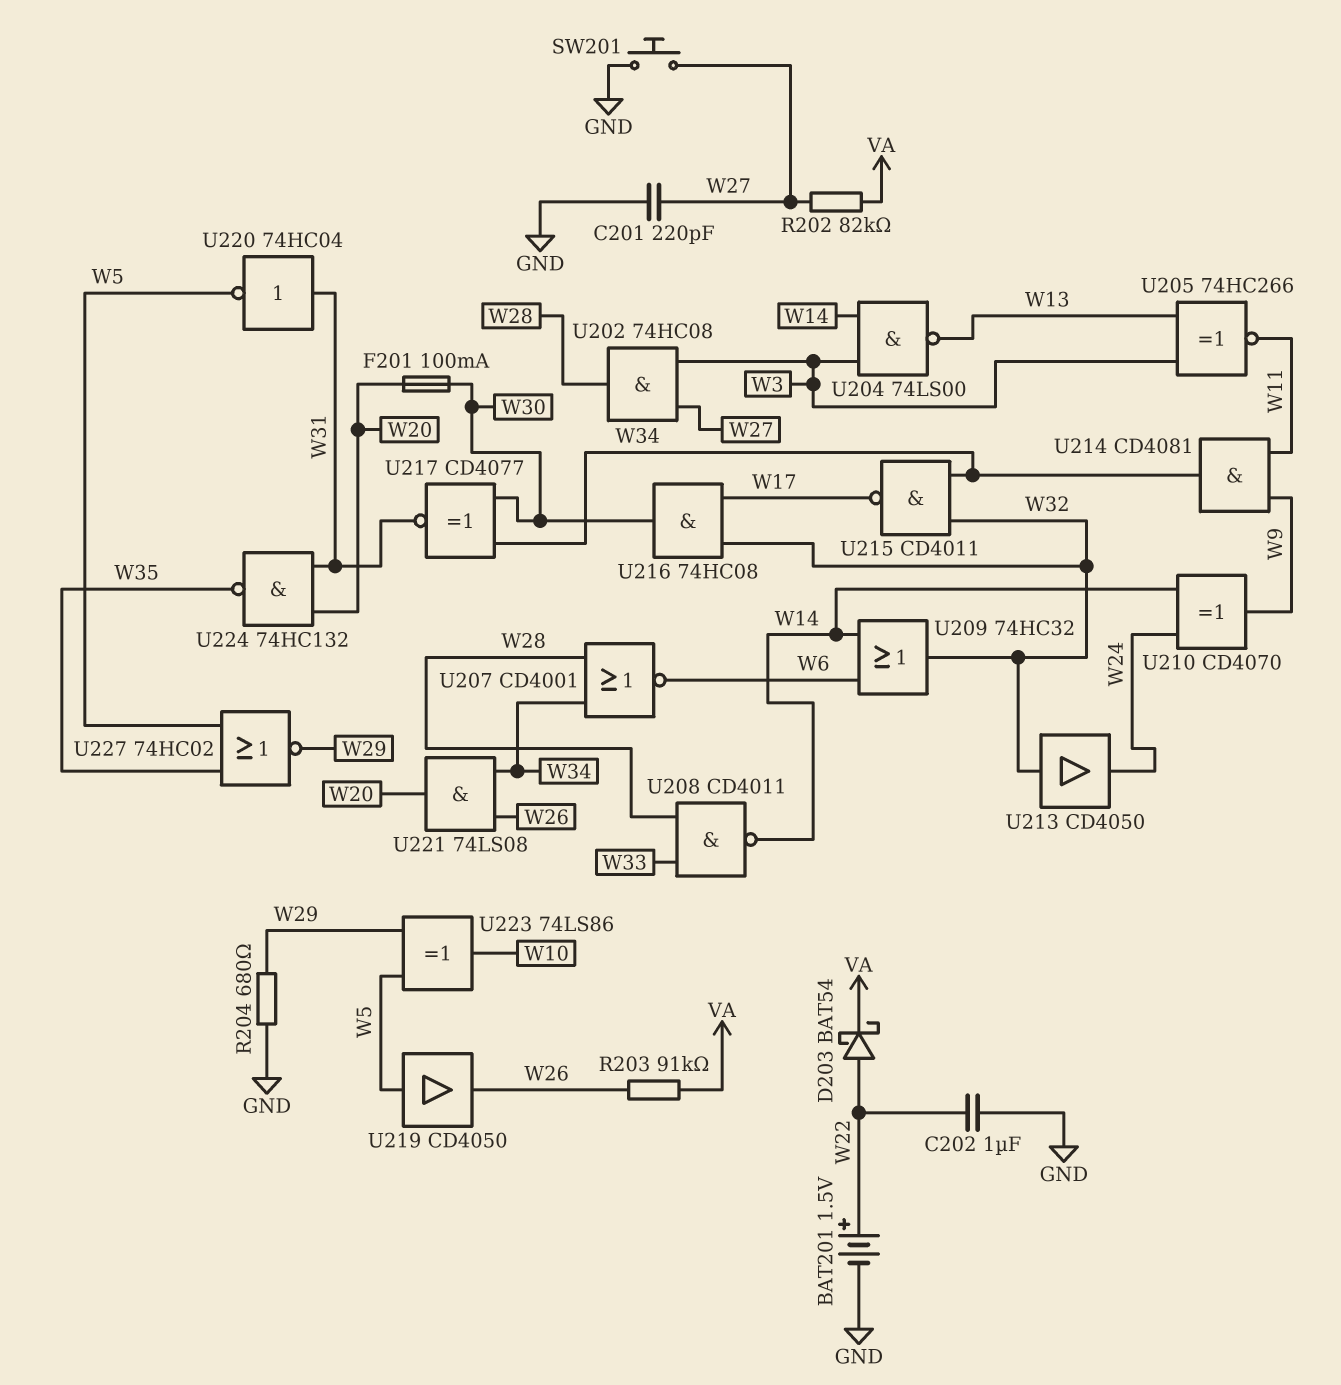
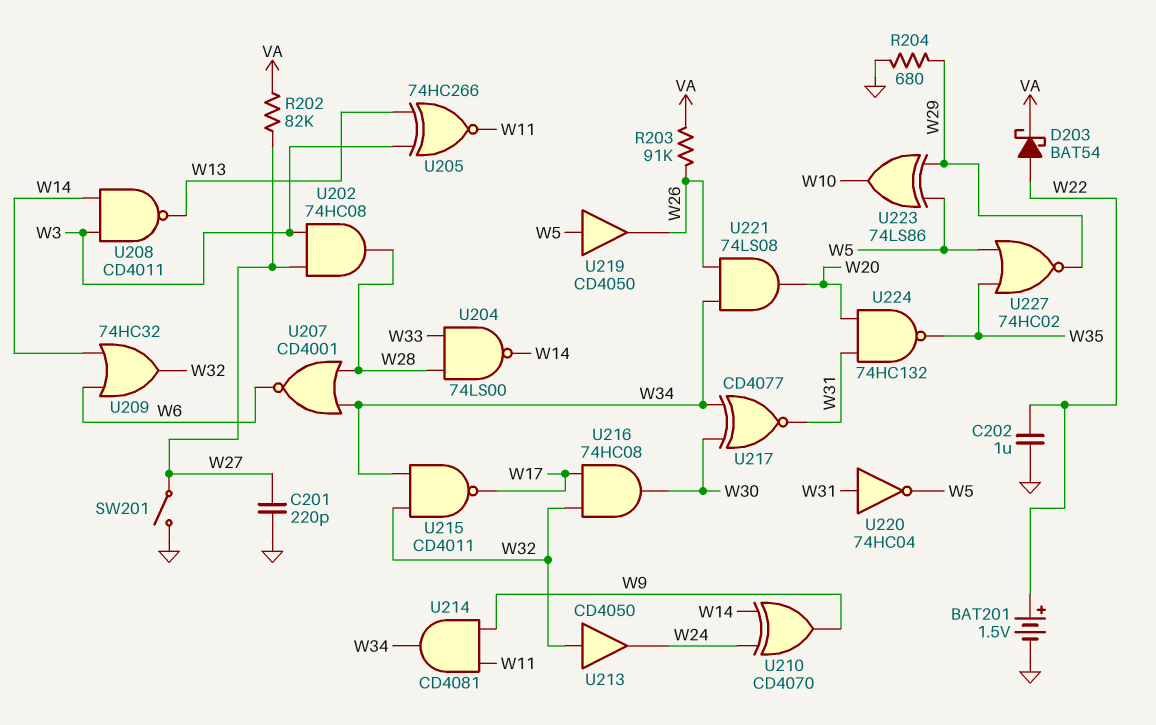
F201: 100mA (W20, W30) -> none
SW201: button (GND, W27) -> switch (GND, W27)
U204: NAND 74LS00 (in W3, in W14, out W13) -> NAND 74LS00 (in W28, in W33, out W14)
U208: NAND CD4011 (in W28, in W33, out W14) -> NAND CD4011 (in W3, in W14, out W13)

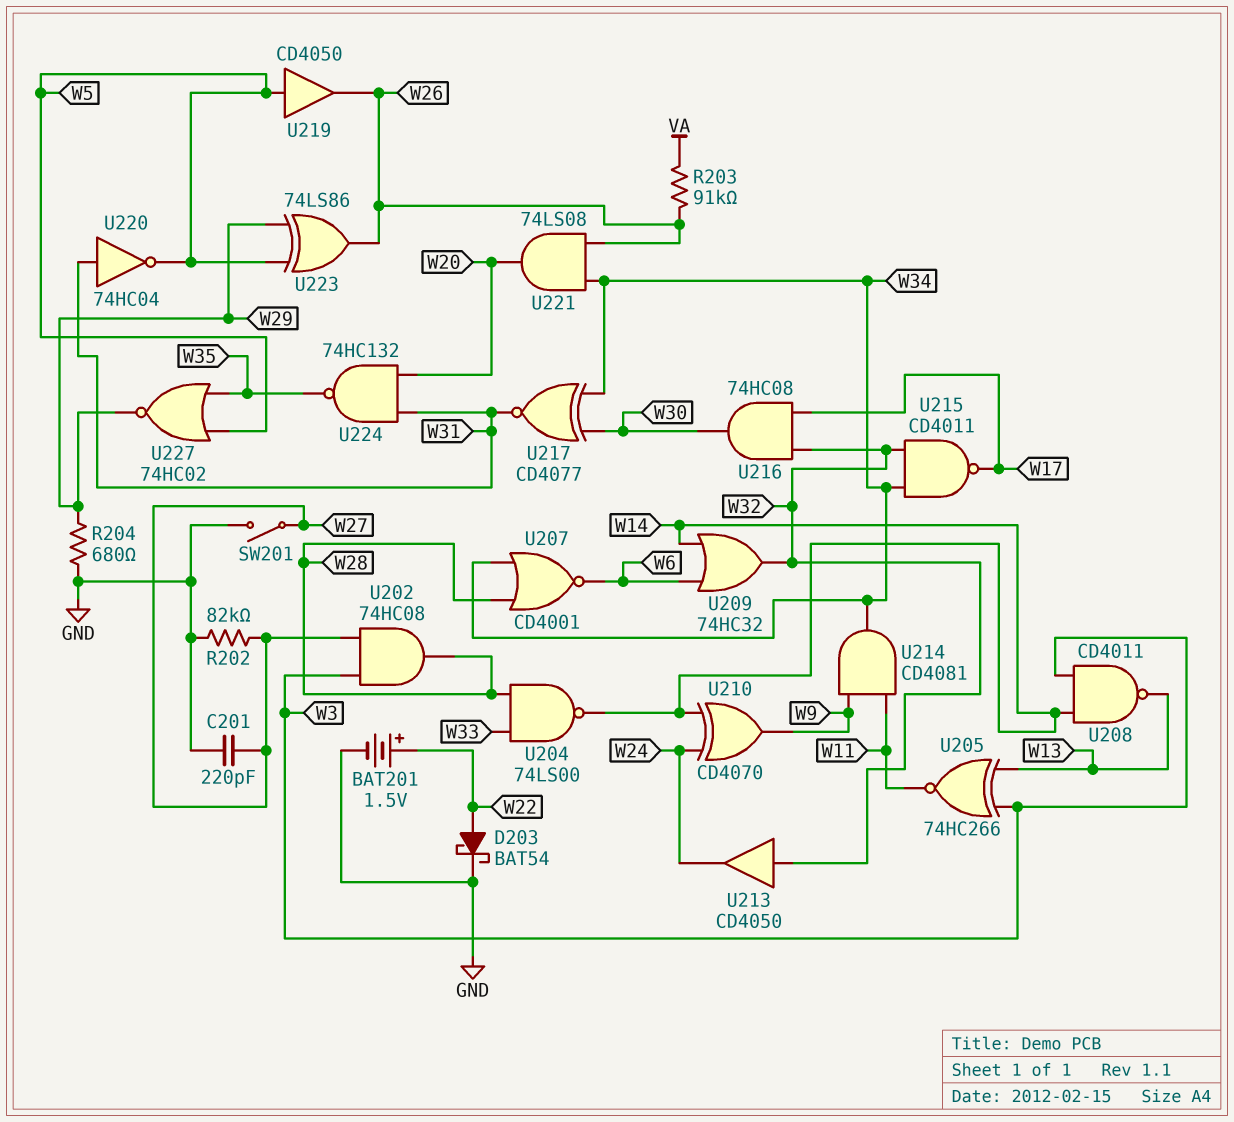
C202: 1uF (GND, W22) -> none
D203: schottky BAT54 (A W22, K VA) -> schottky BAT54 (A W22, K GND)
R202: 82k (VA, W27) -> 82k (GND, W27)
U223: XOR 74LS86 (in W5, in W29, out W10) -> XOR 74LS86 (in W5, in W29, out W26)

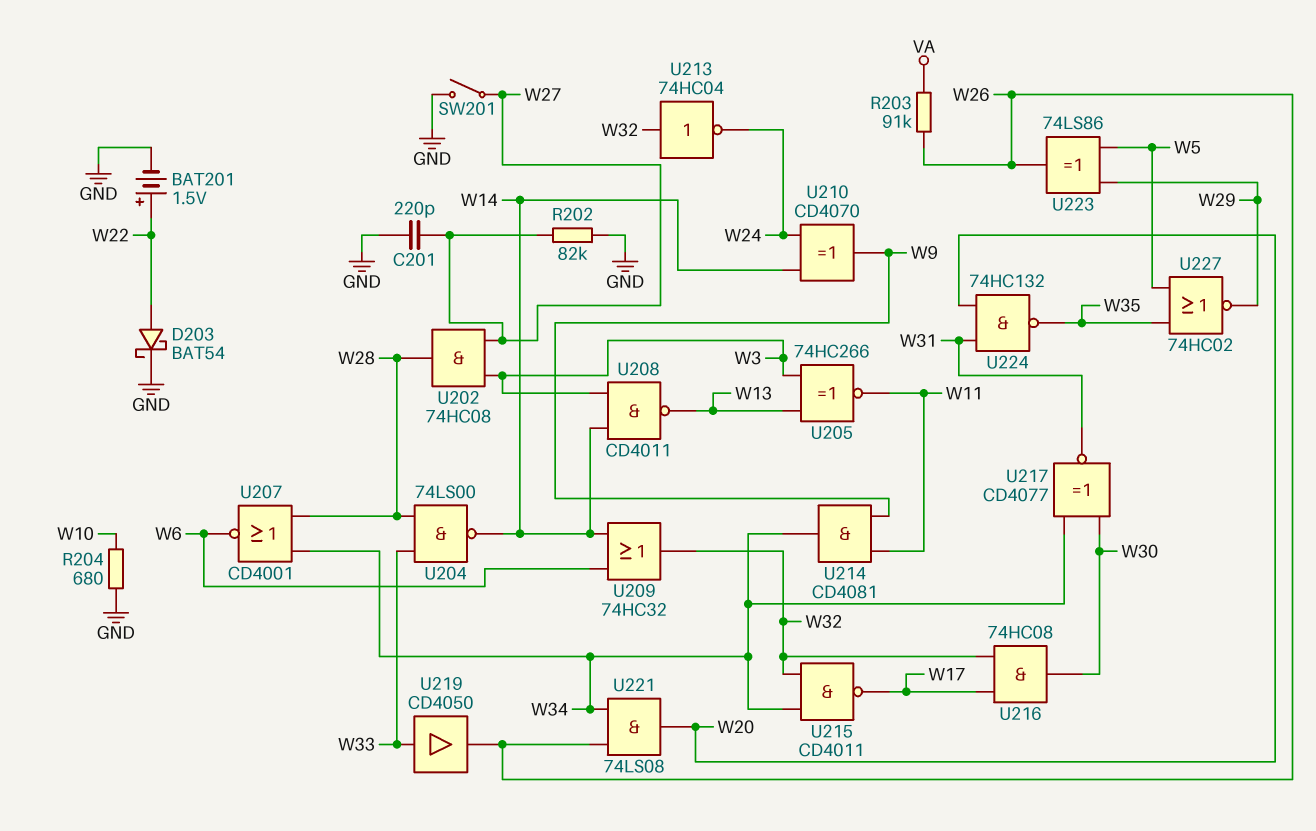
R204: 680 (GND, W29) -> 680 (GND, W10)
U213: buffer CD4050 (in W32, out W24) -> NOT 74HC04 (in W32, out W24)
U219: buffer CD4050 (in W5, out W26) -> buffer CD4050 (in W33, out W26)
U220: NOT 74HC04 (in W31, out W5) -> none

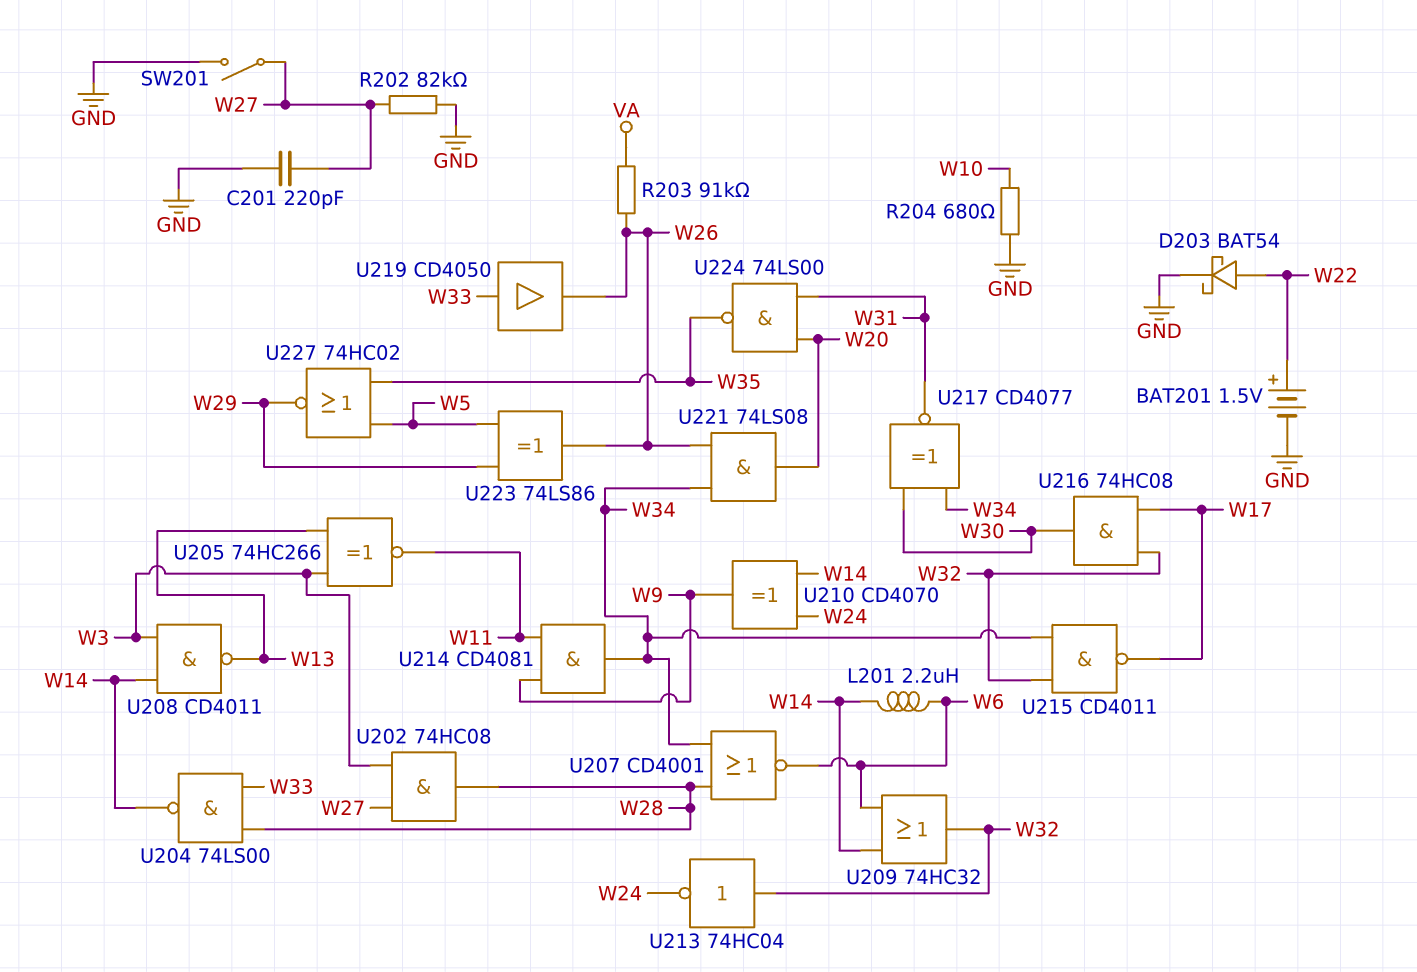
L201: none -> 2.2uH (W6, W14)
U224: NAND 74HC132 (in W20, in W31, out W35) -> NAND 74LS00 (in W20, in W31, out W35)

